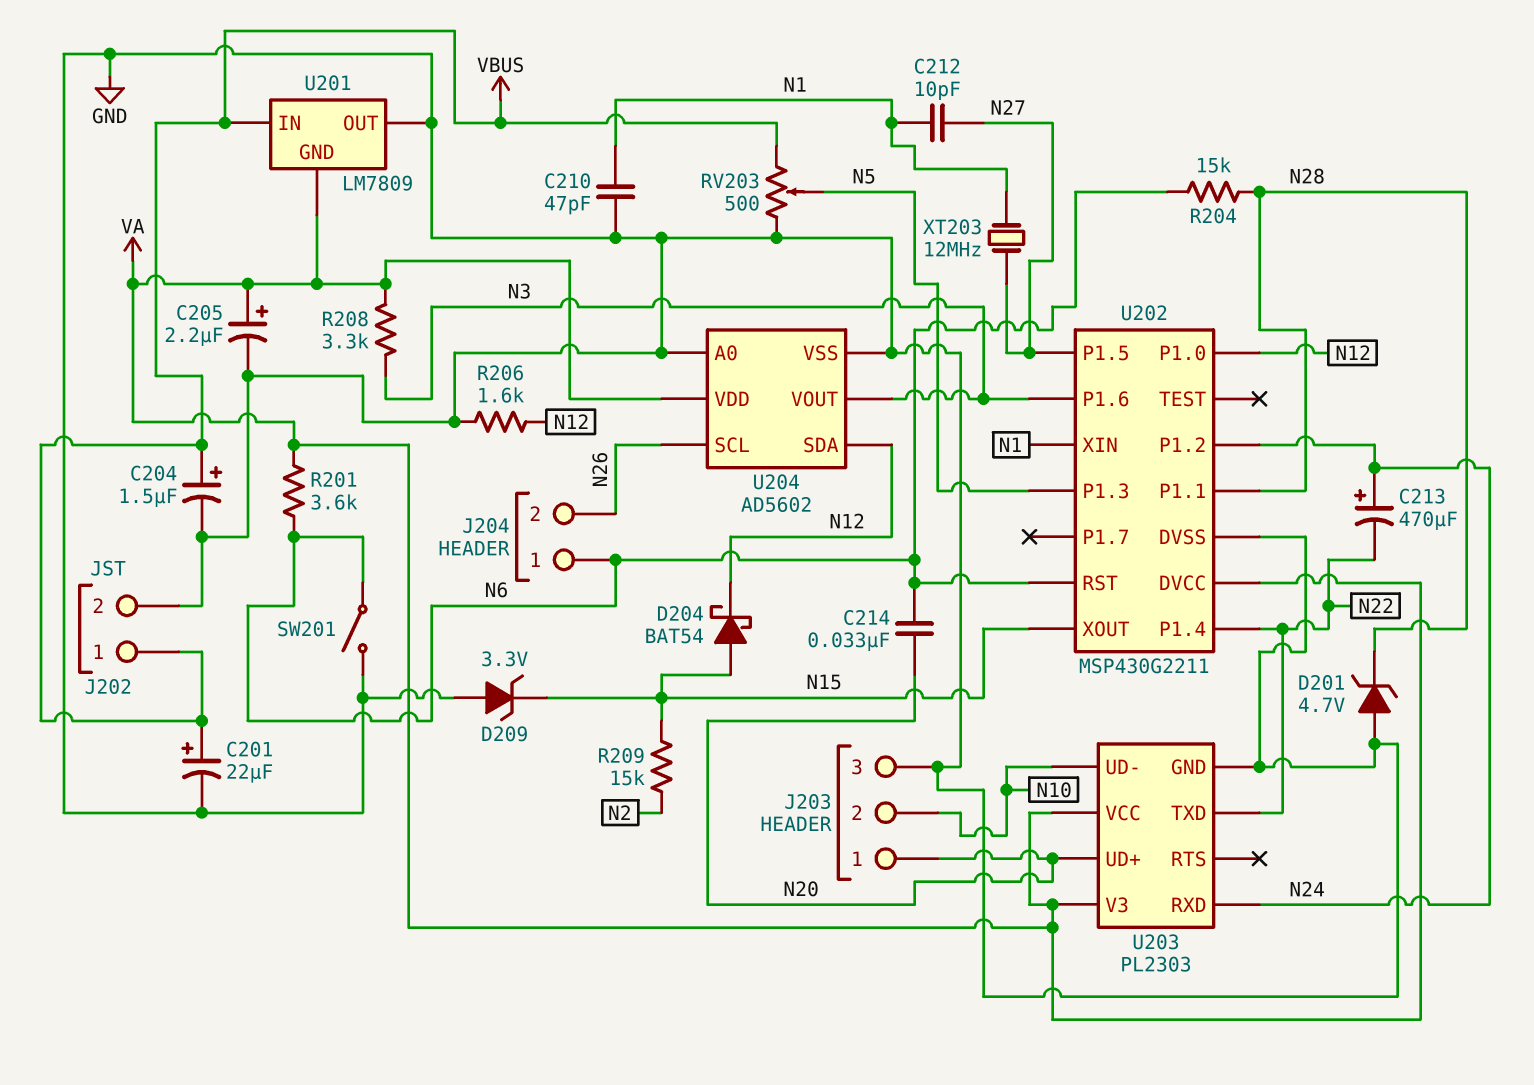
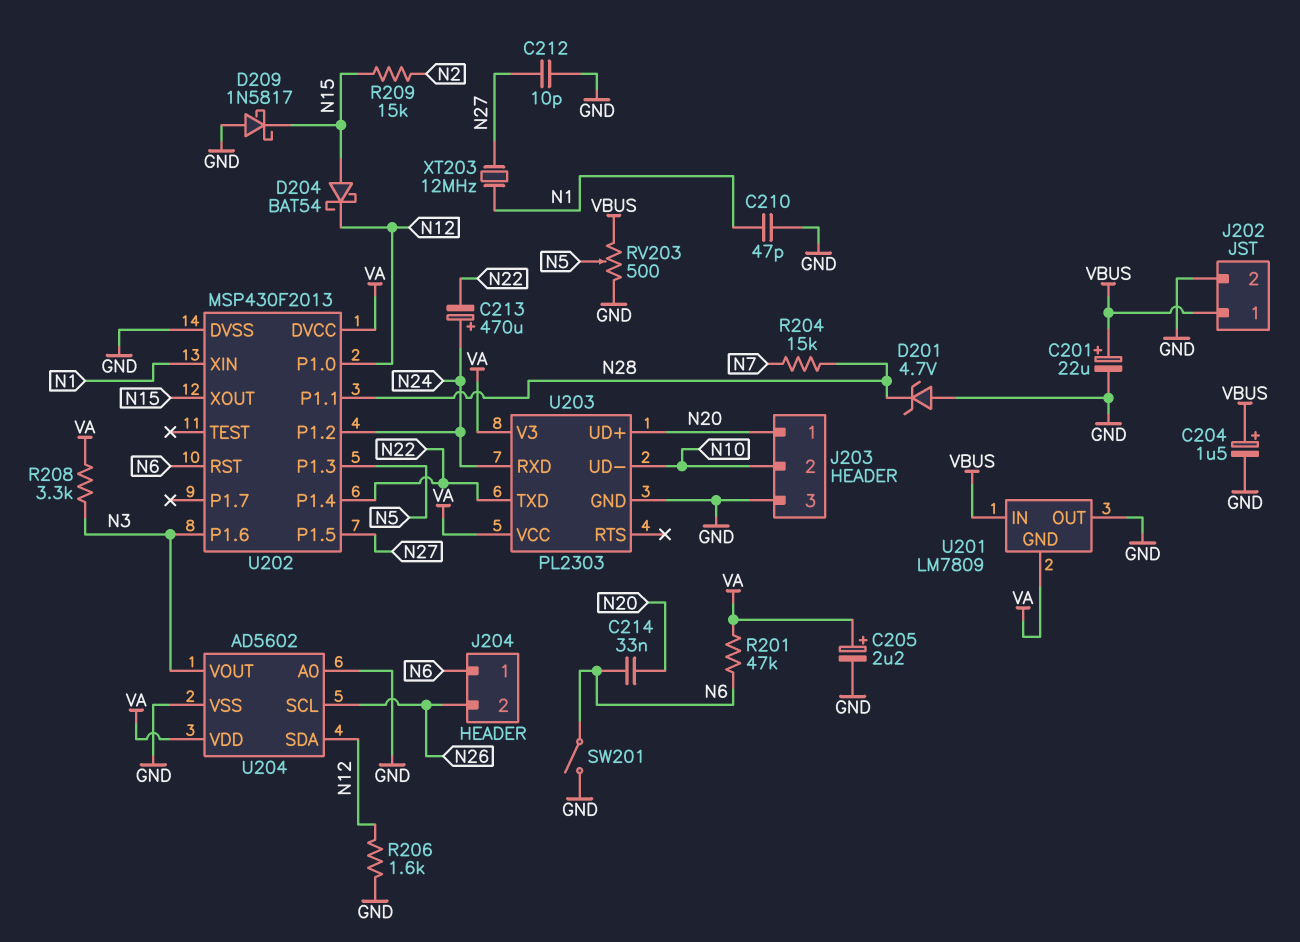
C212: 10pF (N1, N27) -> 10pF (GND, N27)
D209: zener 3.3V (A GND, K N15) -> schottky 1N5817 (A GND, K N15)
R201: 3.6k (N6, VA) -> 47k (N6, VA)
R204: 15k (N6, N28) -> 15k (N7, N28)
U202: MSP430G2211 -> MSP430F2013

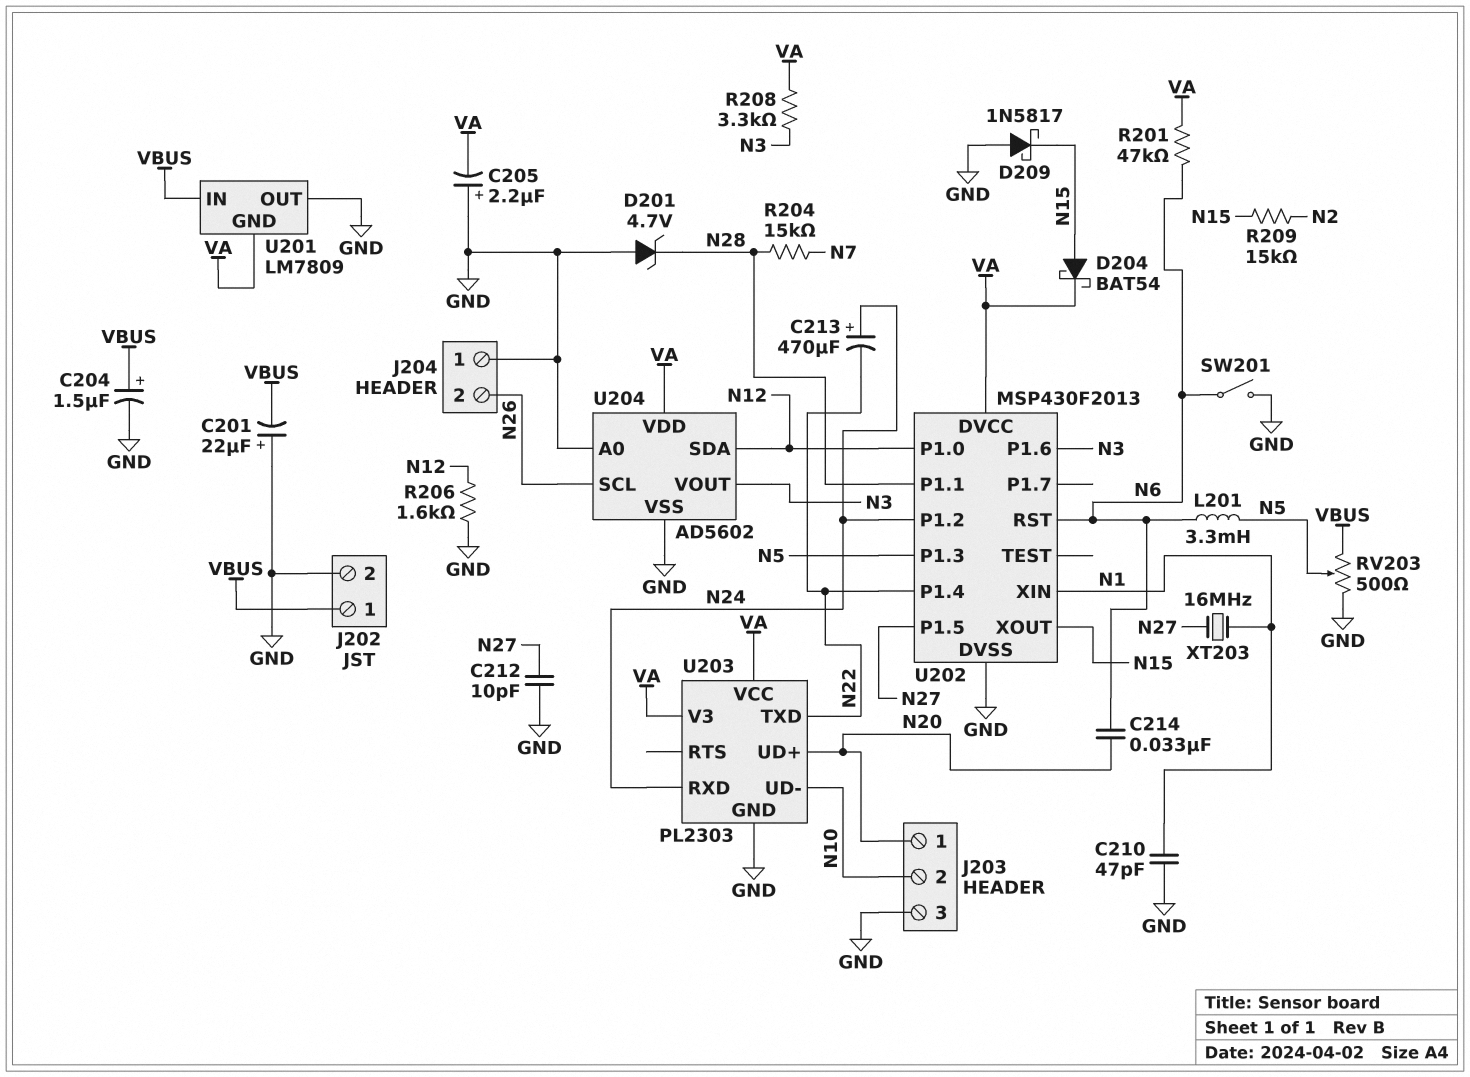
C201: 22uF (plus VBUS, minus GND) -> 22uF (plus GND, minus VBUS)
C205: 2.2uF (plus VA, minus GND) -> 2.2uF (plus GND, minus VA)
D204: schottky BAT54 (A N15, K N12) -> schottky BAT54 (A N15, K VA)
J204 pin 1: N6 -> GND
L201: none -> 3.3mH (N5, N6)
XT203: 12MHz (N1, N27) -> 16MHz (N1, N27)

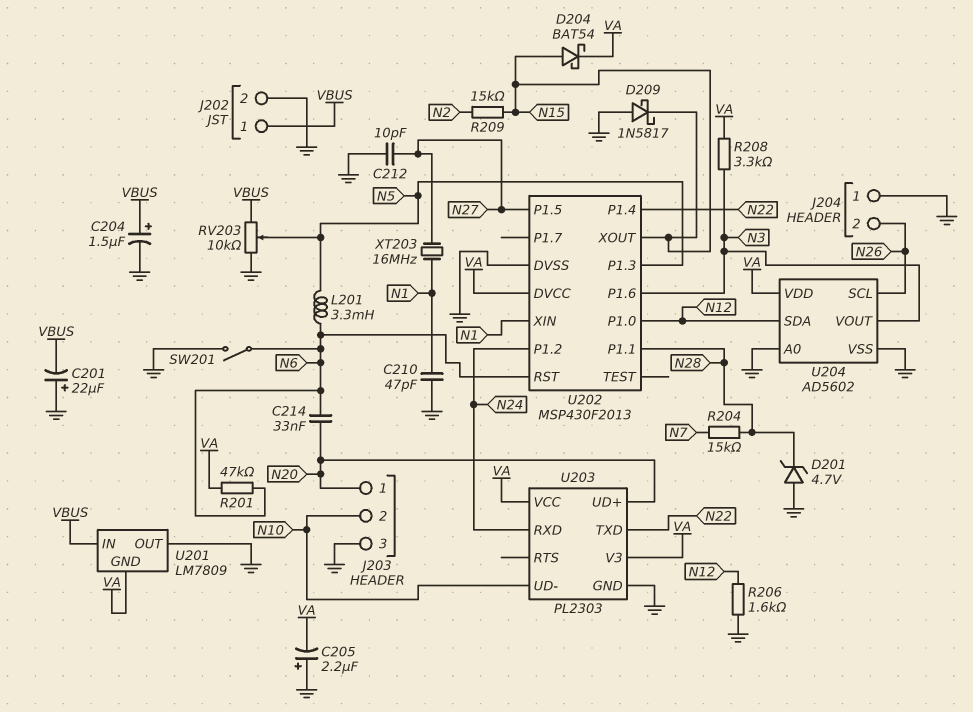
C213: 470uF (plus N24, minus N22) -> none
RV203: 500 (GND, VBUS, wiper N5) -> 10k (GND, VBUS, wiper N5)

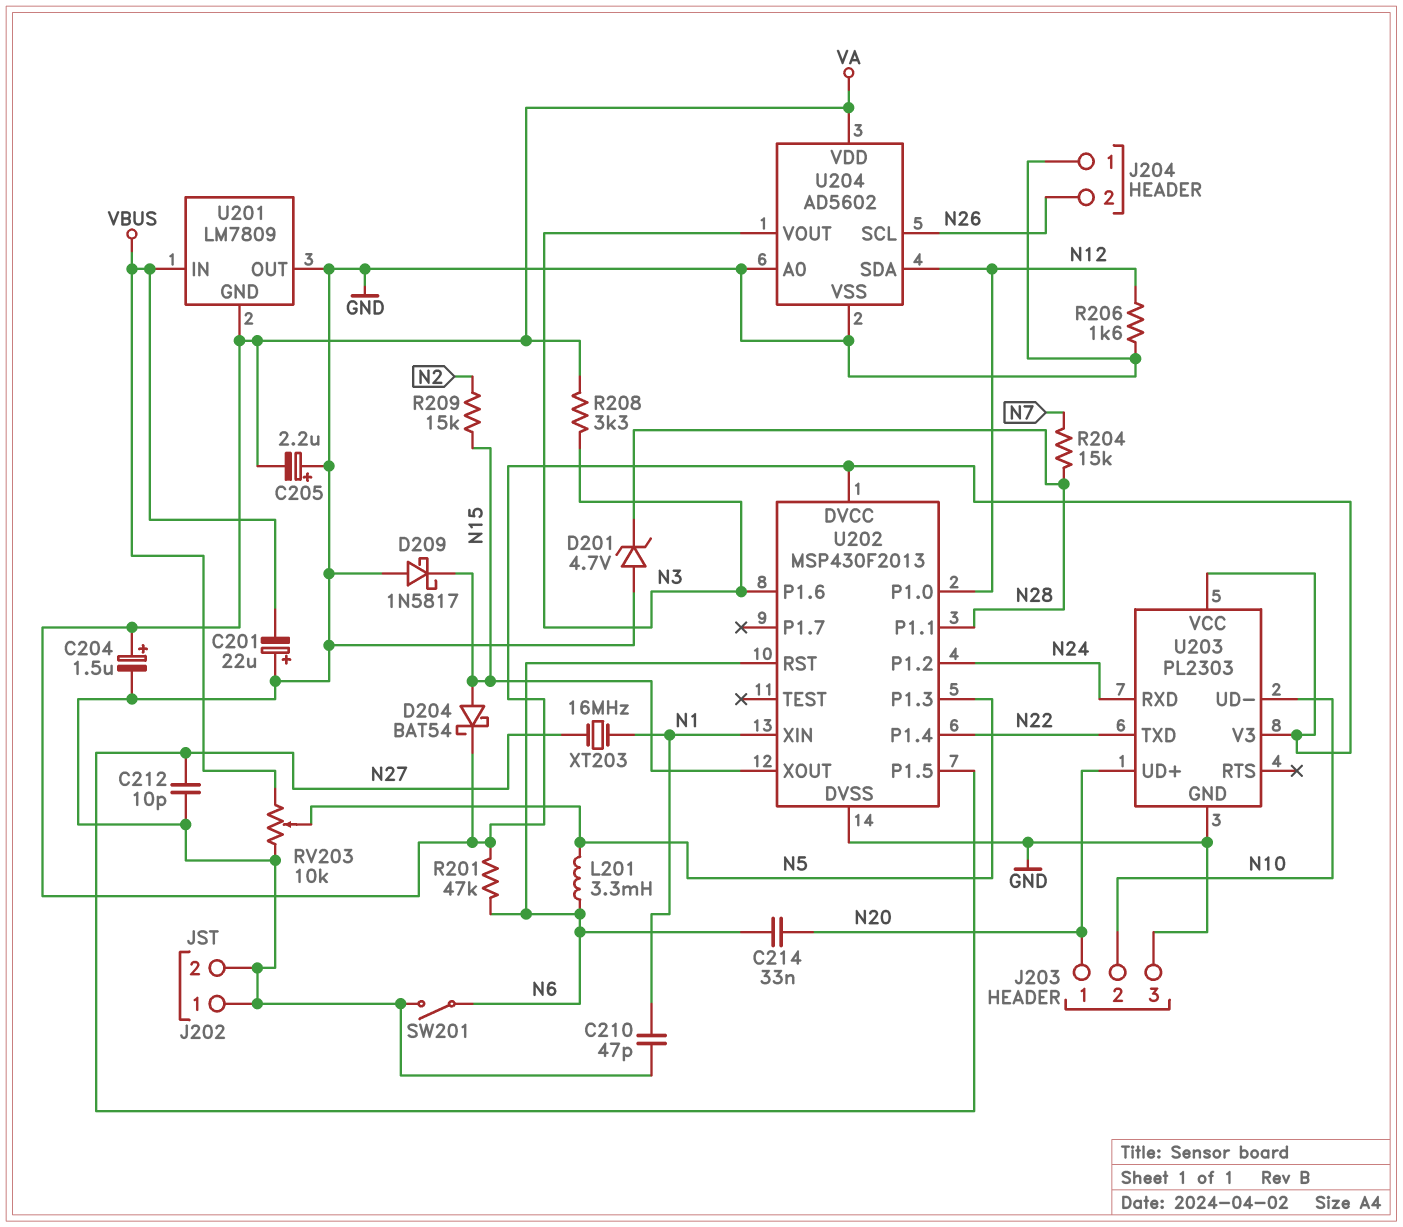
C204: 1.5uF (plus VBUS, minus GND) -> 1.5uF (plus VA, minus GND)
J202 pin 1: VBUS -> GND

